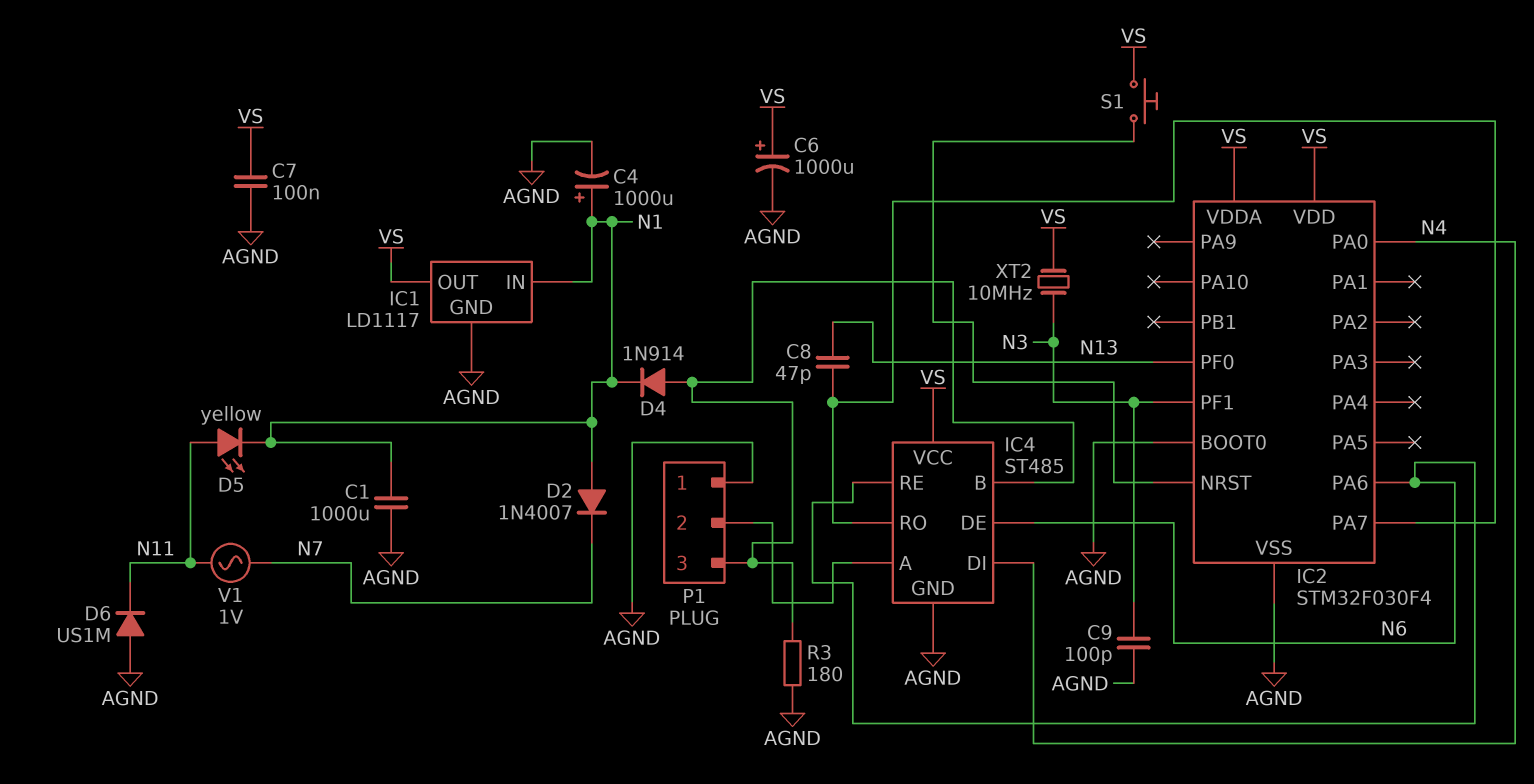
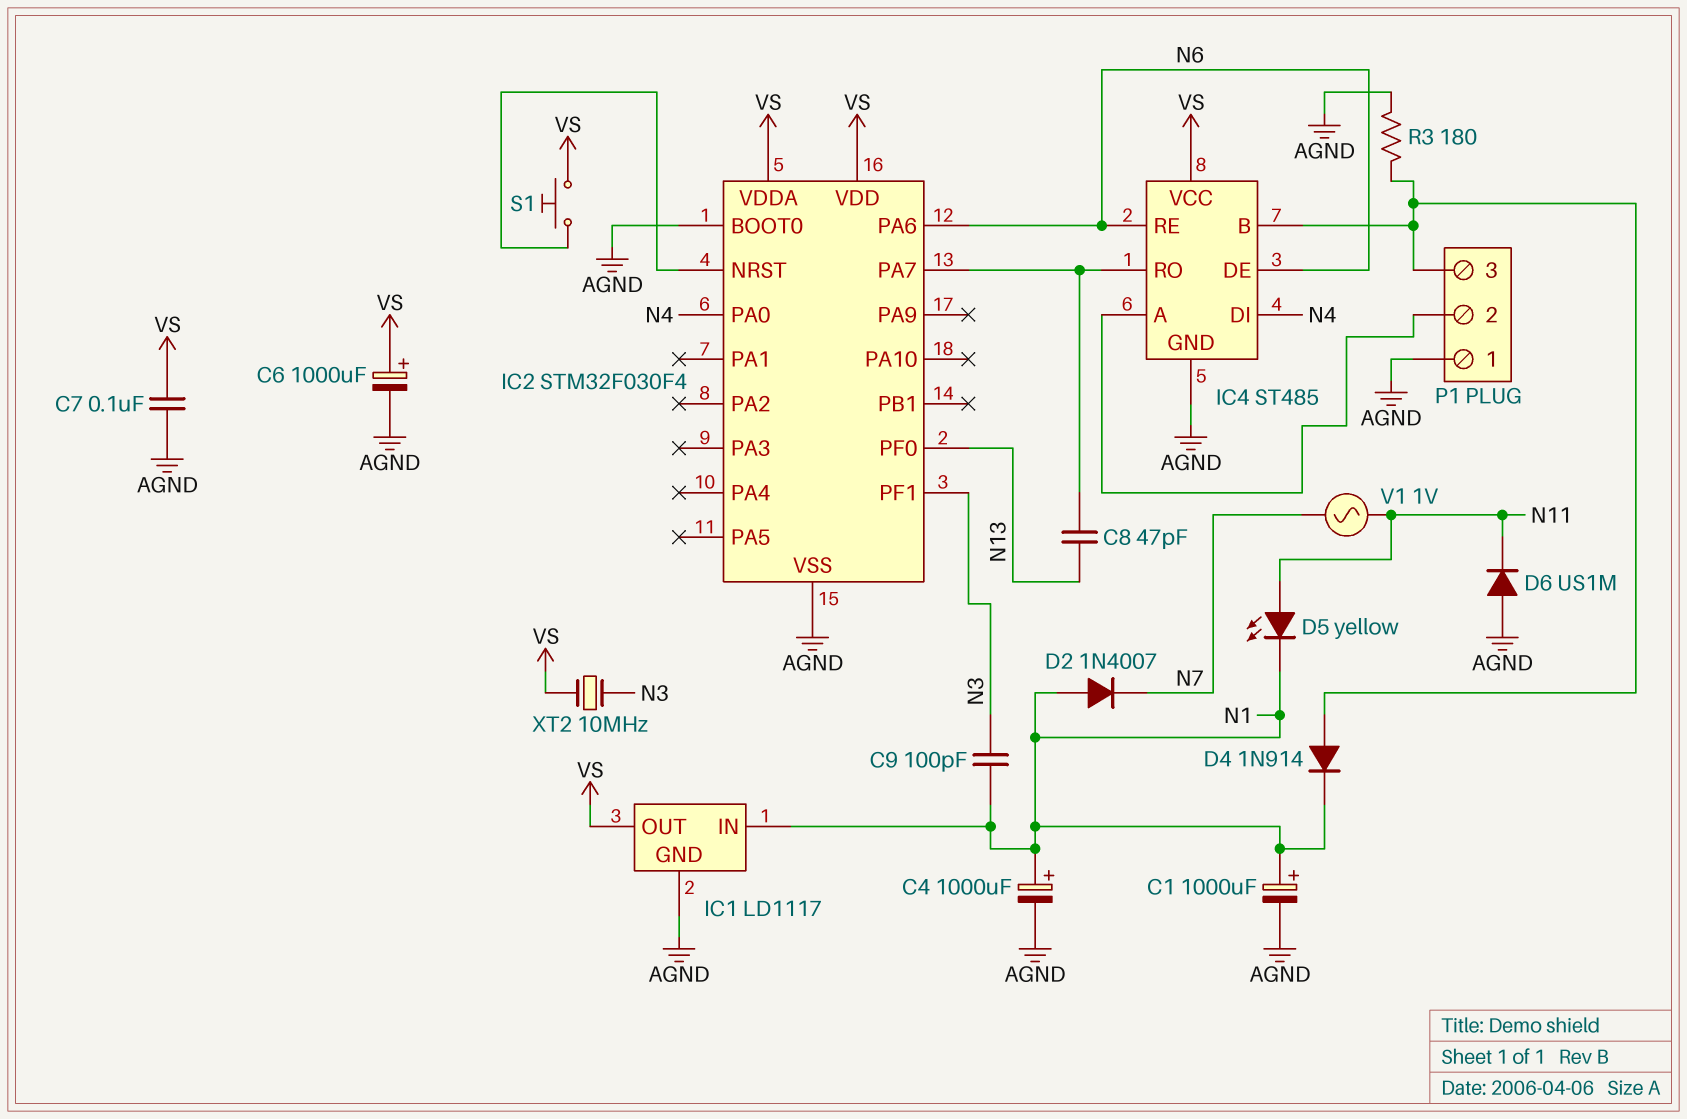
C1: 1000uF (AGND, N1) -> 1000uF (plus N1, minus AGND)
C9: 100pF (AGND, N3) -> 100pF (N1, N3)

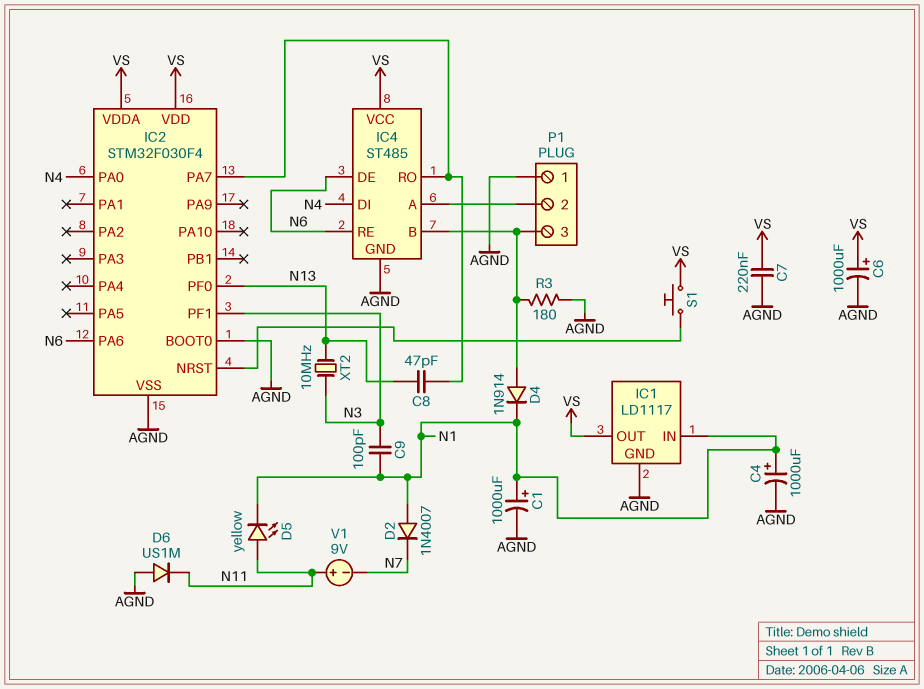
C7: 100nF (AGND, VS) -> 220nF (AGND, VS)
V1: AC 1V (N7, N11) -> 9V (plus N11, minus N7)
XT2: 10MHz (N3, VS) -> 10MHz (N3, N13)

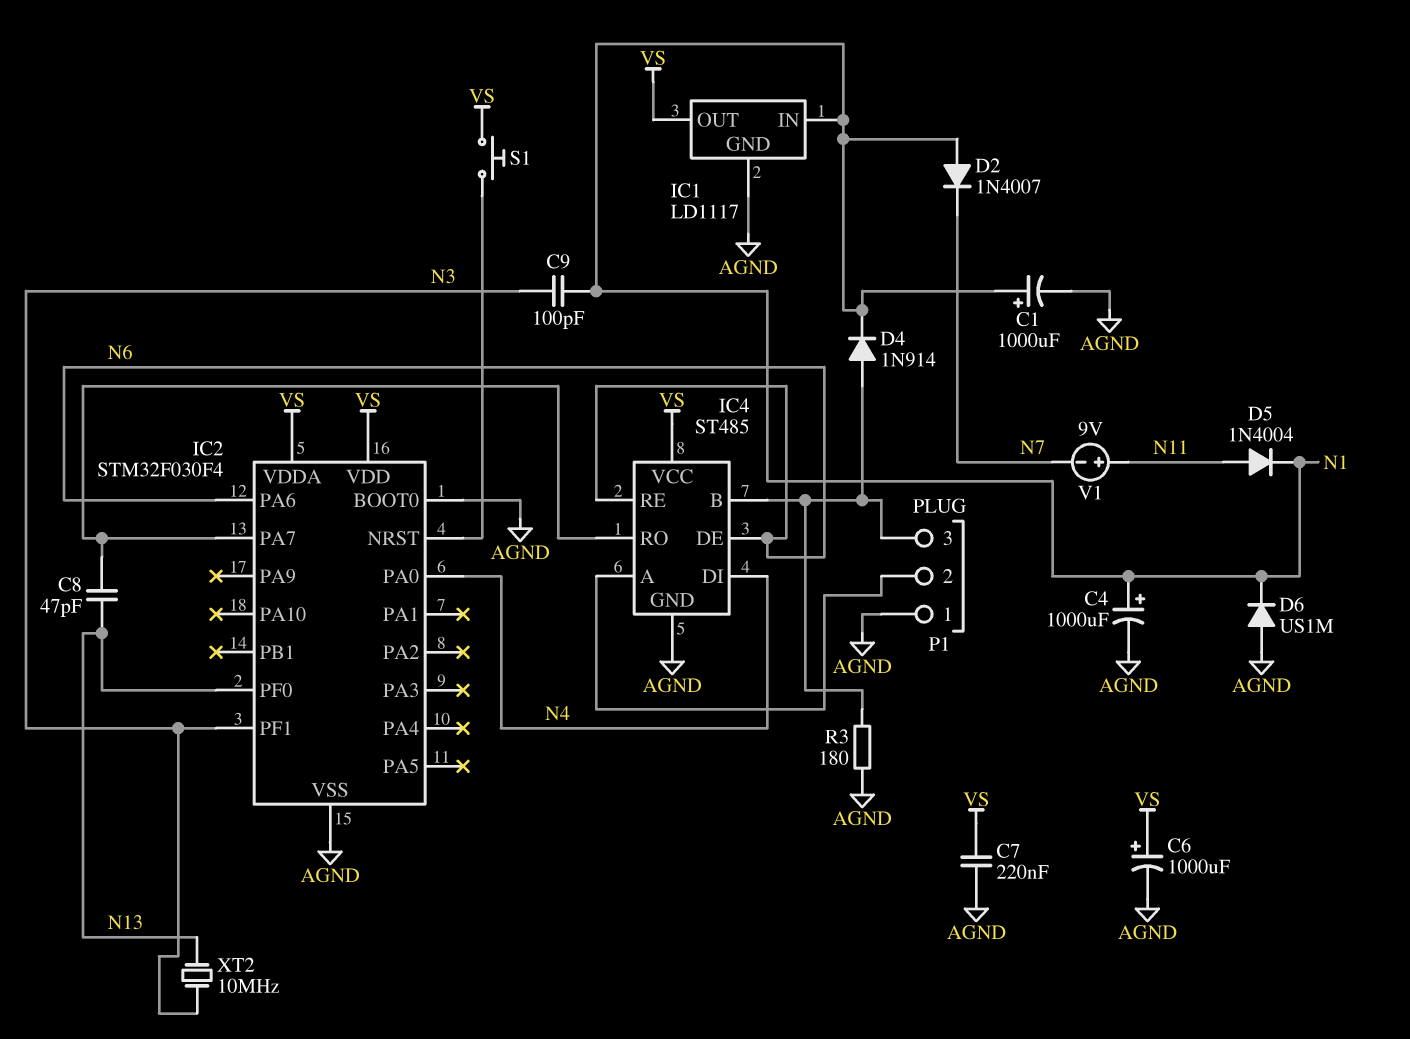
D5: LED yellow (A N11, K N1) -> diode 1N4004 (A N11, K N1)
D6: diode US1M (A AGND, K N11) -> diode US1M (A AGND, K N1)

